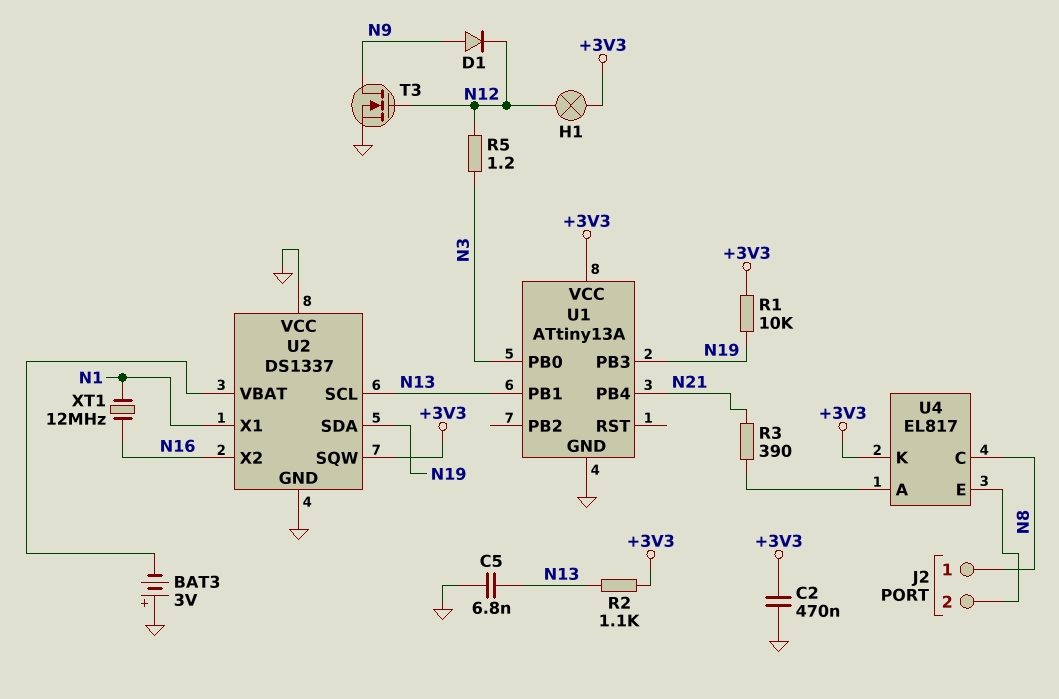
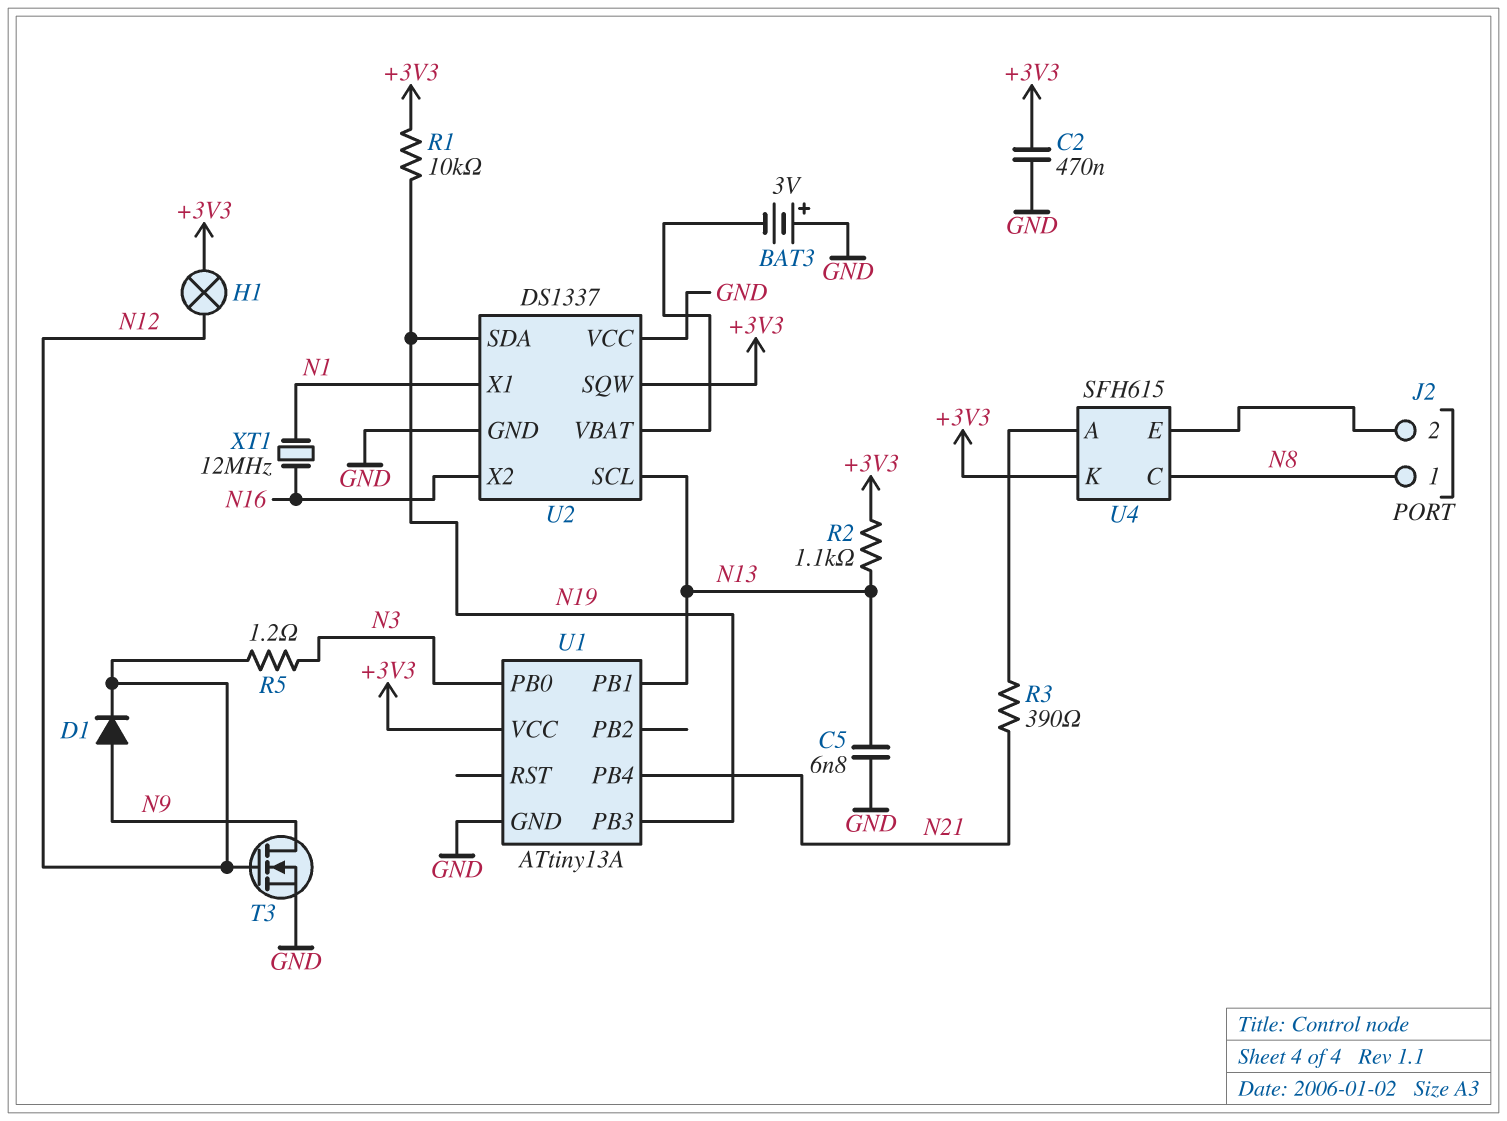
U4: EL817 -> SFH615

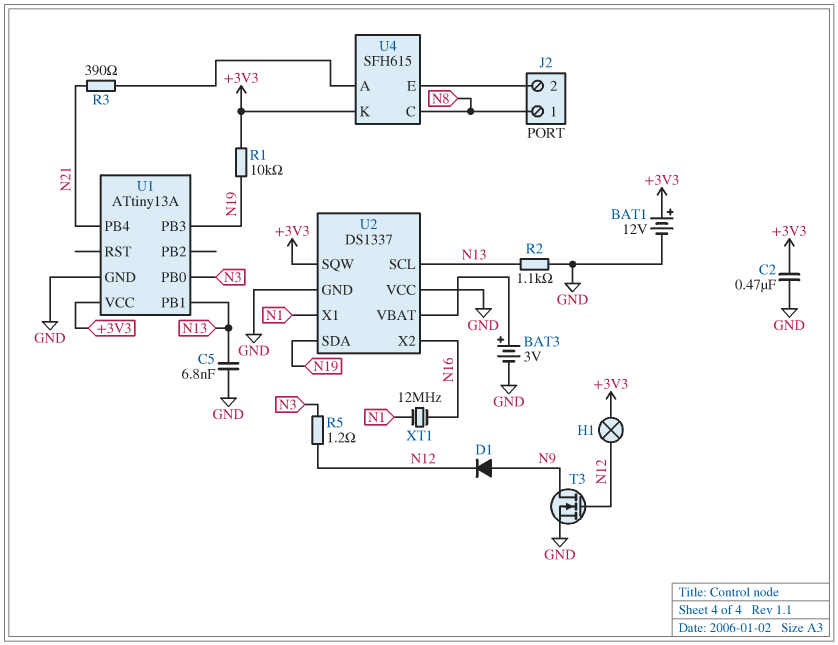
BAT1: none -> 12V (plus +3V3, minus GND)
BAT3: 3V (plus GND, minus U2/VBAT) -> 3V (plus U2/VBAT, minus GND)
R2: 1.1k (+3V3, N13) -> 1.1k (GND, N13)

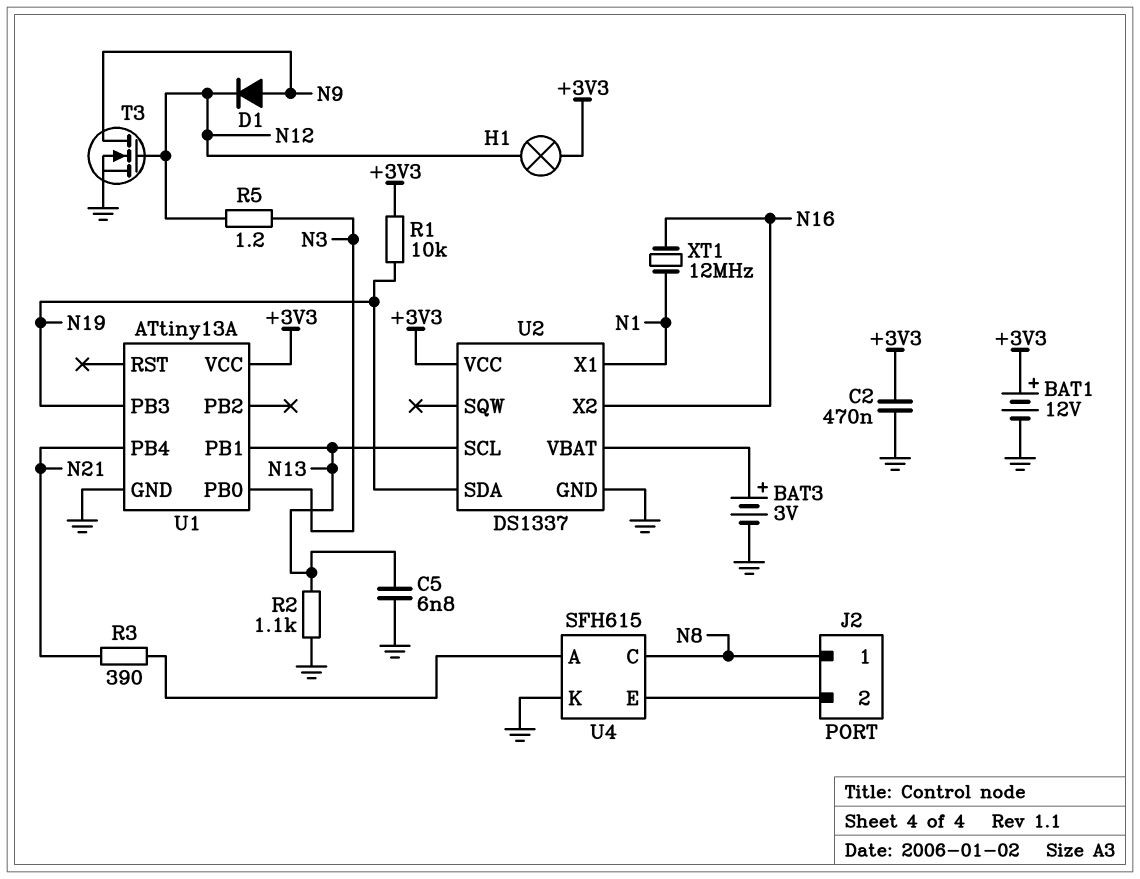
U2 pin SQW: +3V3 -> none
U2 pin VCC: GND -> +3V3
U4 pin K: +3V3 -> GND

